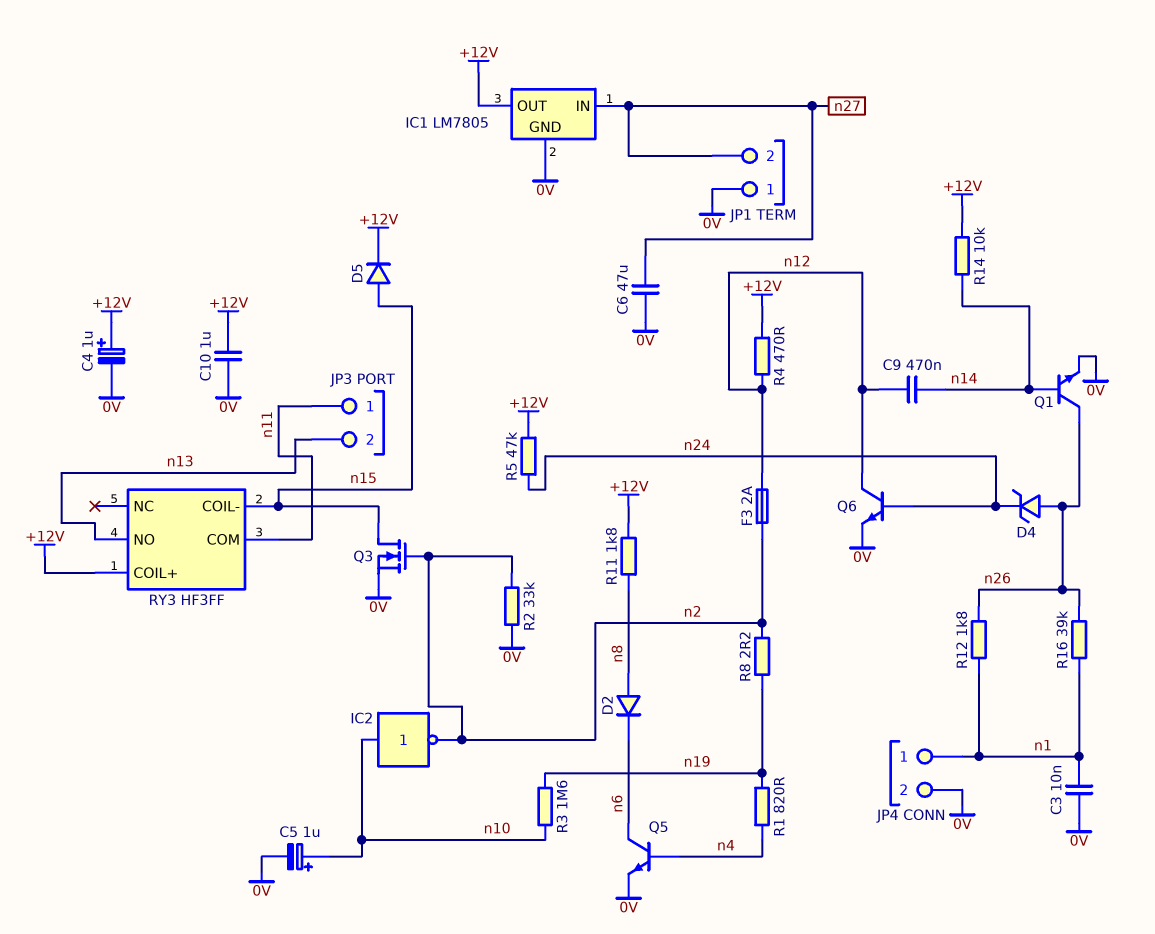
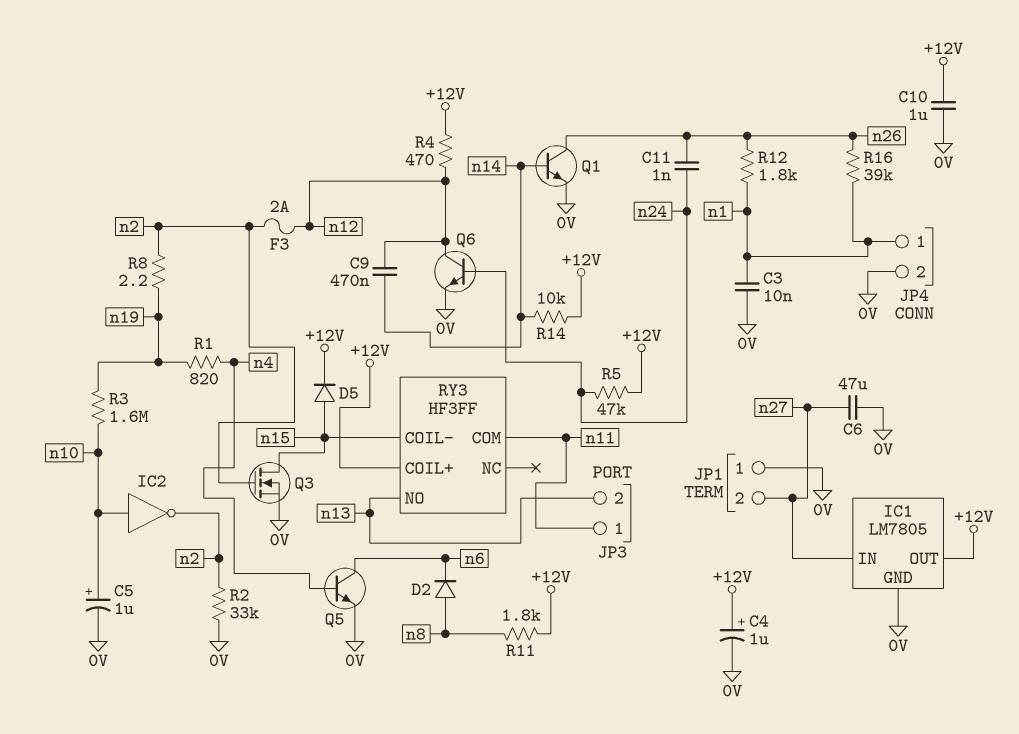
C11: none -> 1nF (n24, n26)
D4: zener (A n26, K n24) -> none

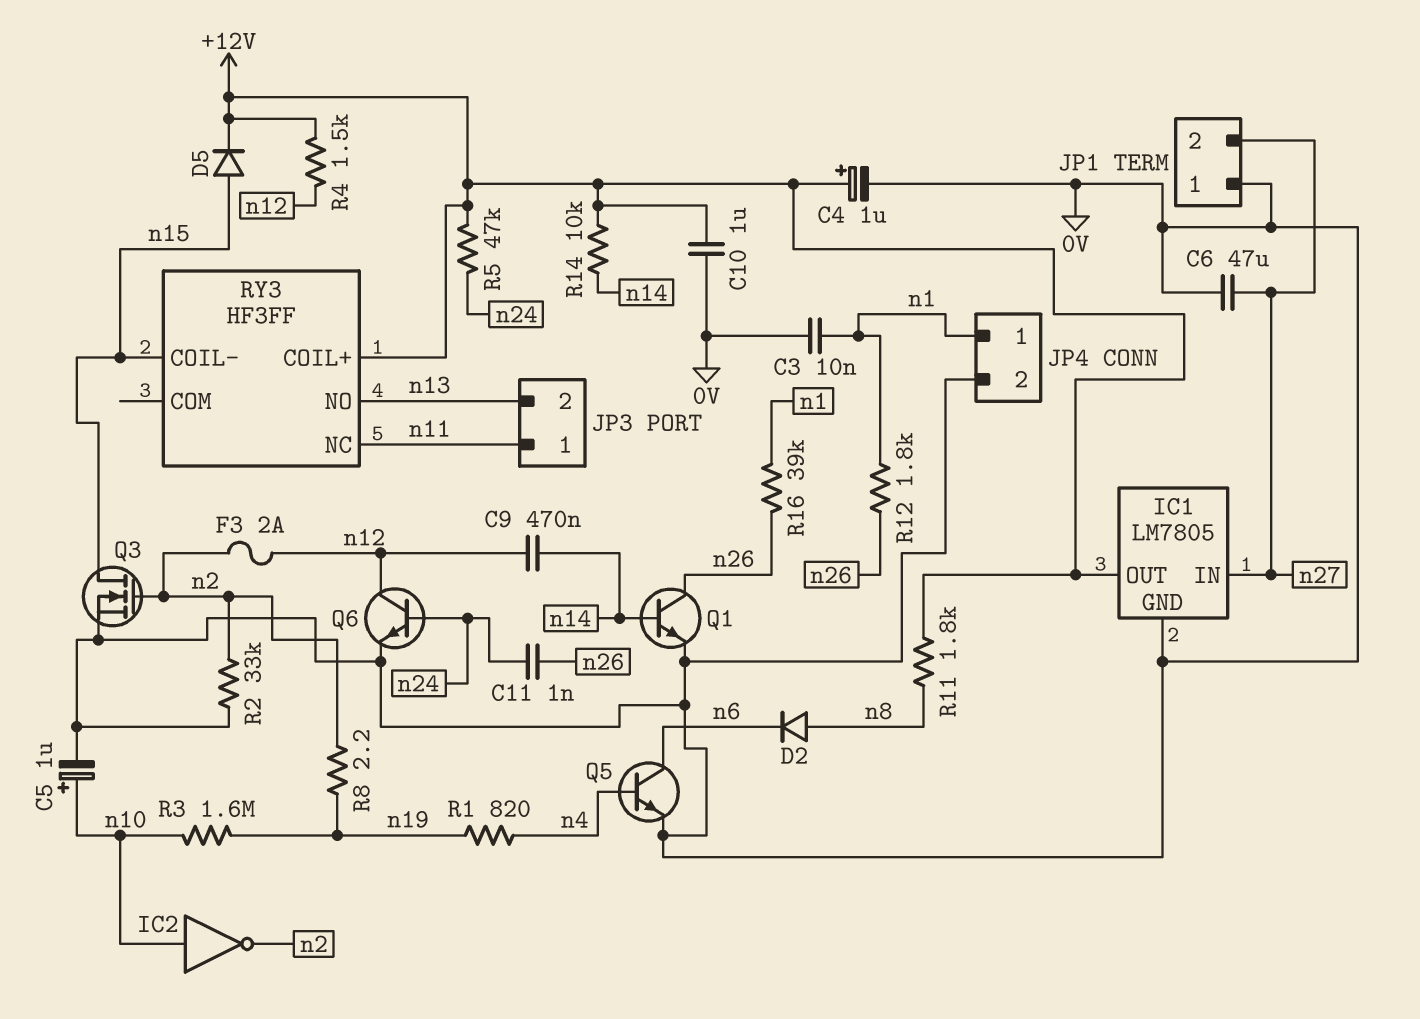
R4: 470 (+12V, n12) -> 1.5k (+12V, n12)
RY3 pin COM: n11 -> none
RY3 pin NC: none -> n11

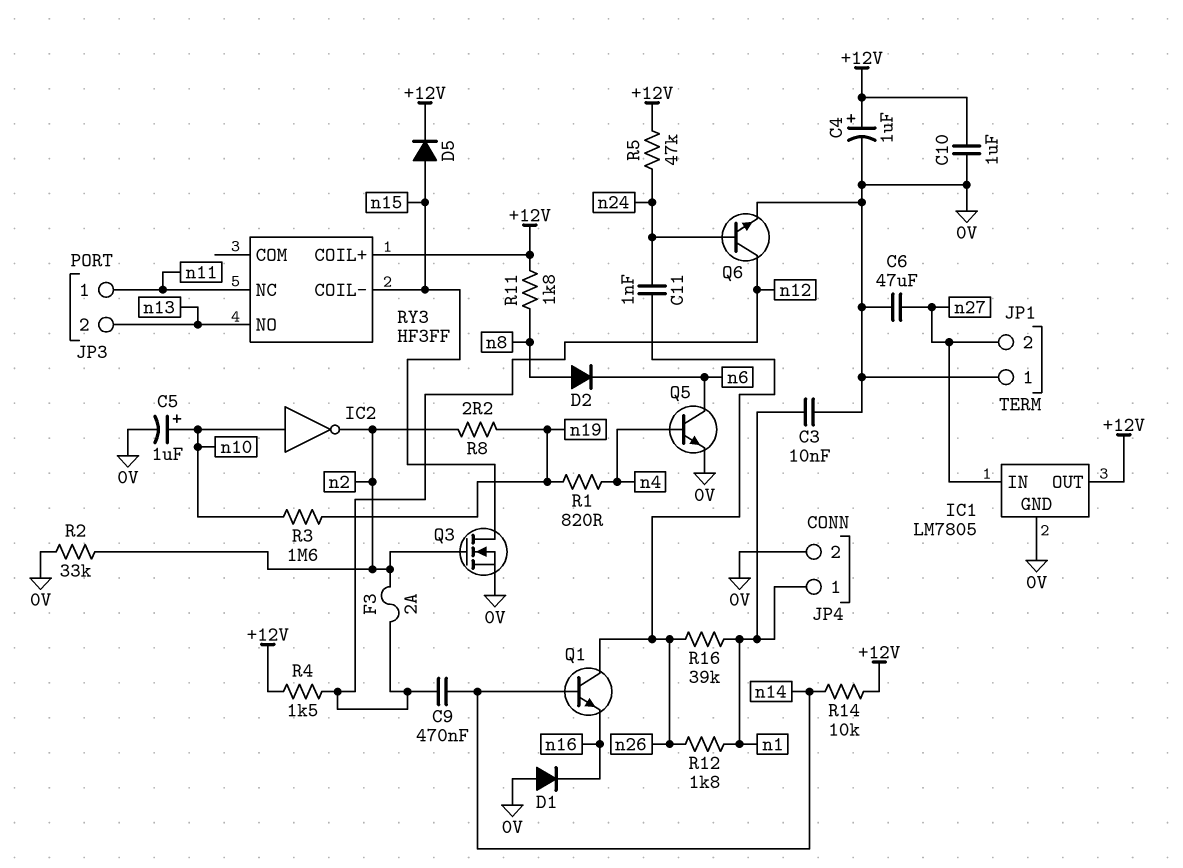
D1: none -> diode (A 0V, K n16)
Q1: NPN (B n14, C n26, E 0V) -> NPN (B n14, C n26, E n16)

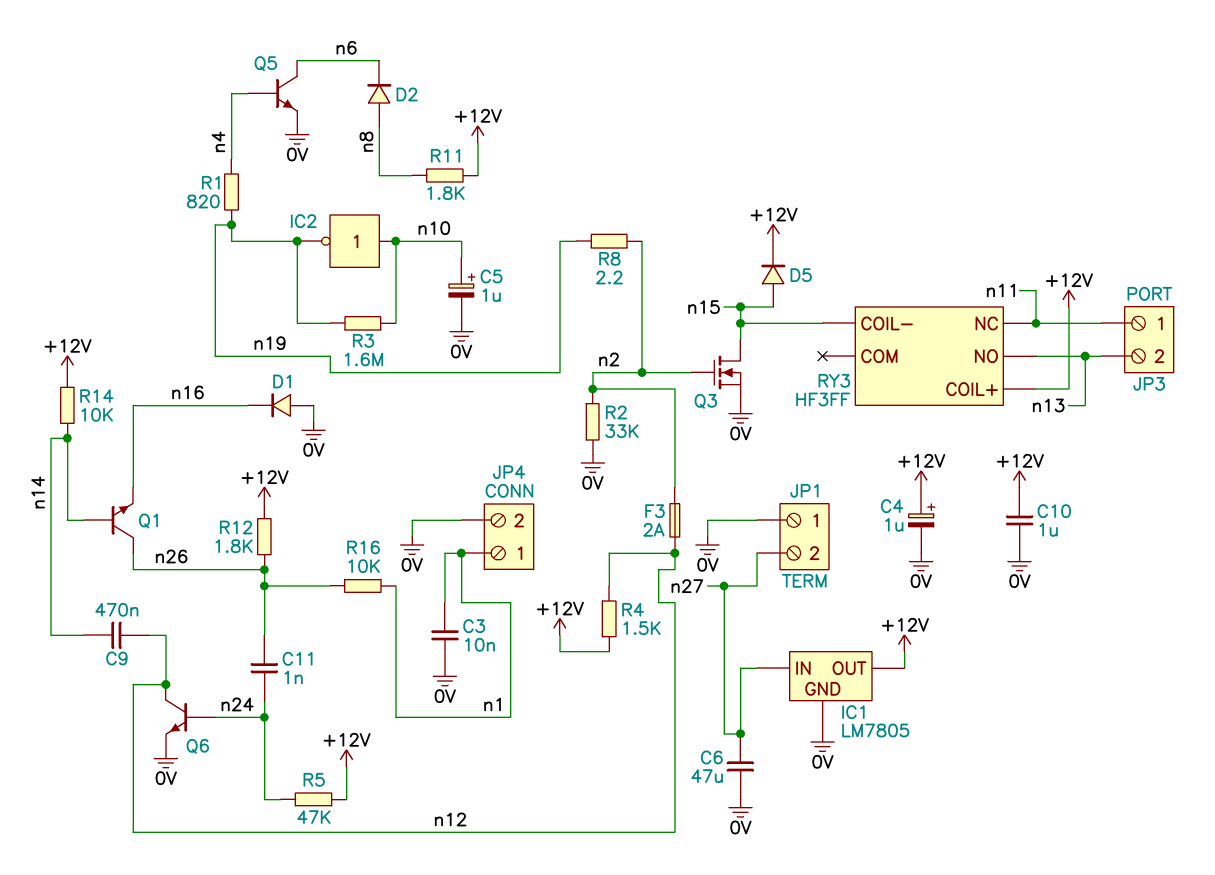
IC2: NOT (in n10, out n2) -> NOT (in n10, out n19)
R12: 1.8k (n1, n26) -> 1.8k (+12V, n26)
R16: 39k (n1, n26) -> 10k (n1, n26)

